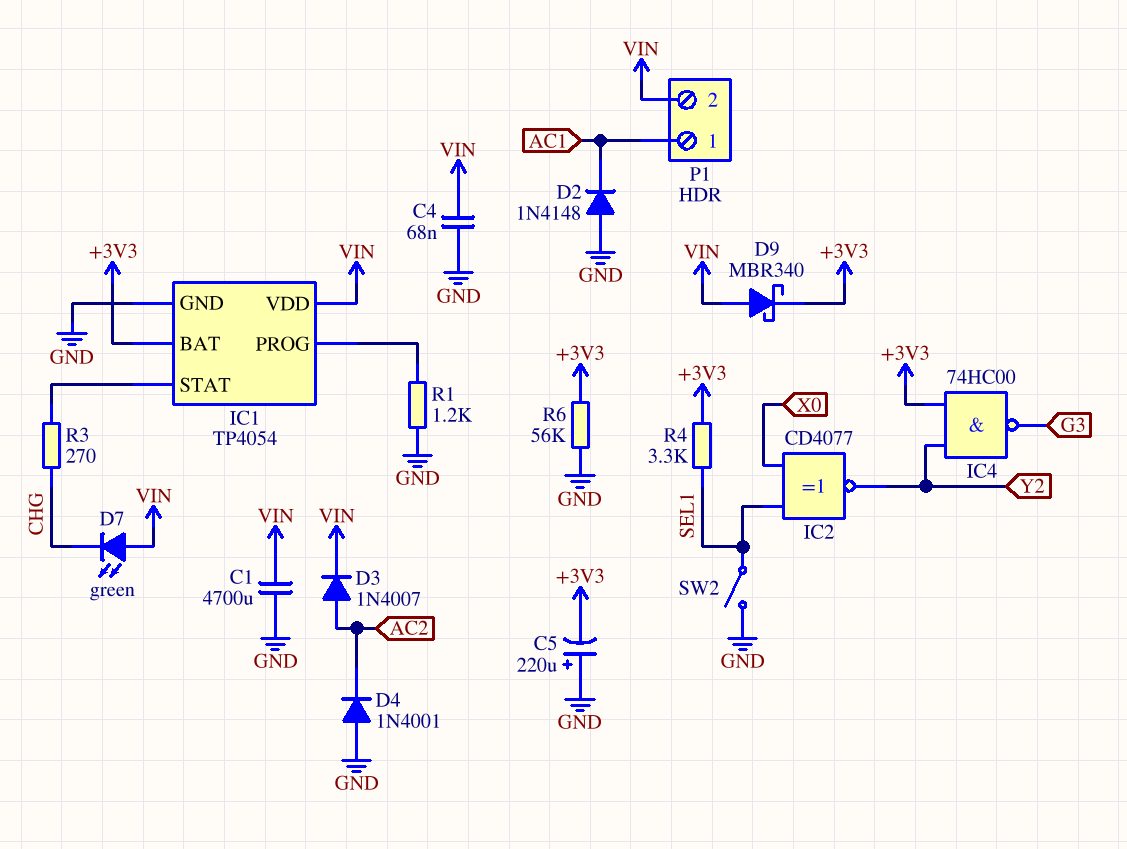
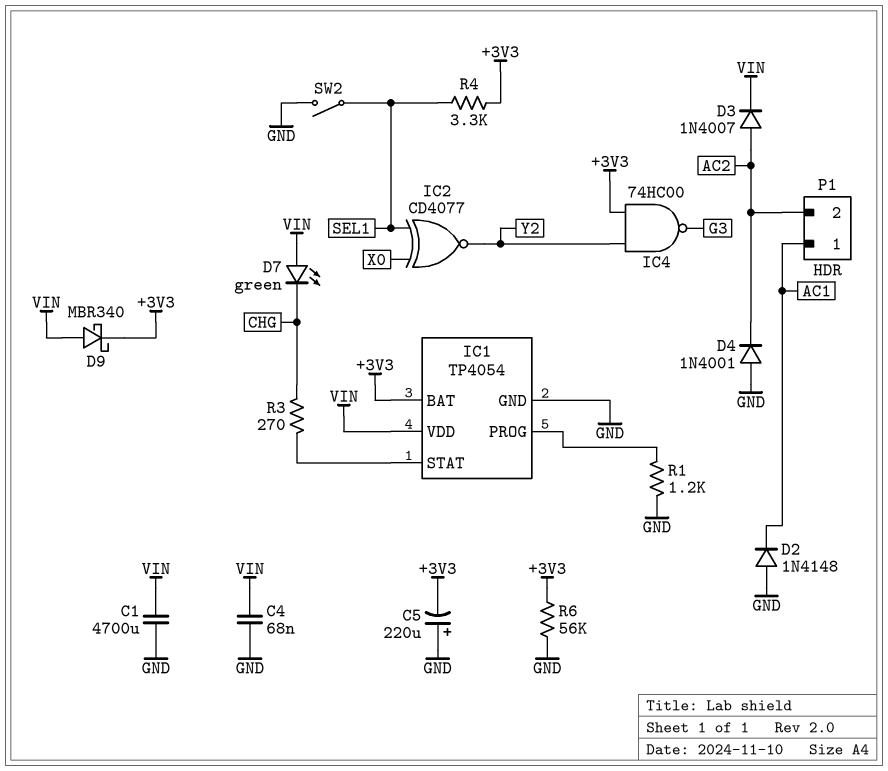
P1 pin 2: VIN -> AC2

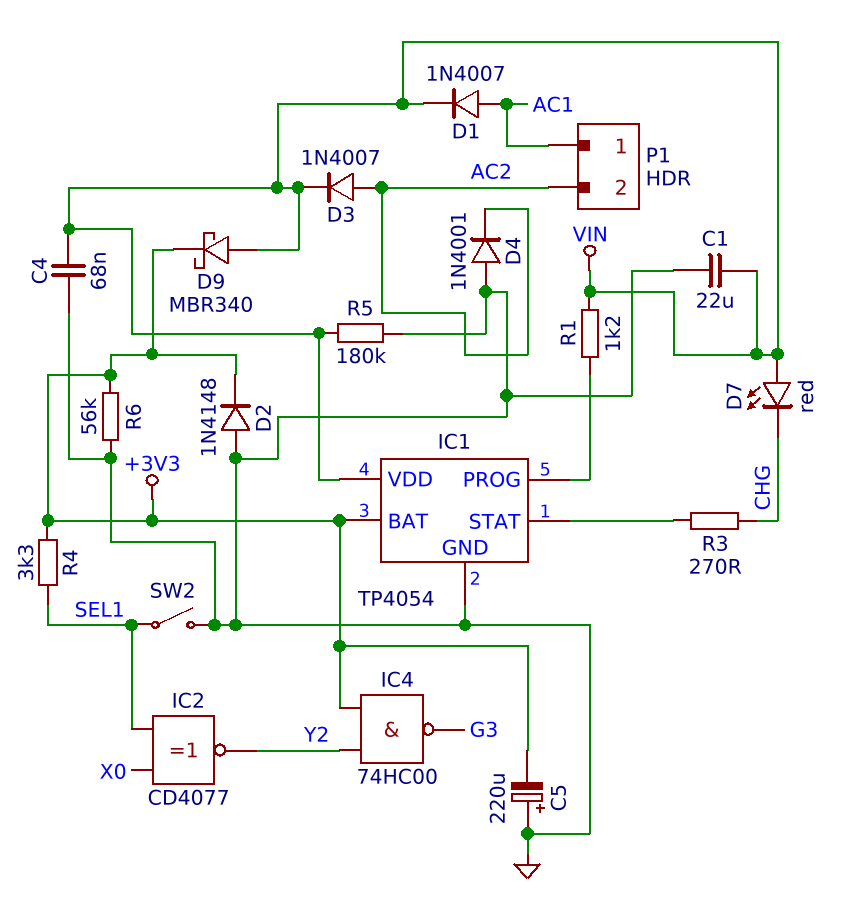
C1: 4700uF (GND, VIN) -> 22uF (GND, VIN)
D1: none -> diode 1N4007 (A AC1, K VIN)
D2: diode 1N4148 (A GND, K AC1) -> diode 1N4148 (A GND, K +3V3)
D7: LED green (A VIN, K CHG) -> LED red (A VIN, K CHG)
R1: 1.2k (GND, IC1/PROG) -> 1.2k (IC1/PROG, VIN)
R5: none -> 180k (GND, VIN)

